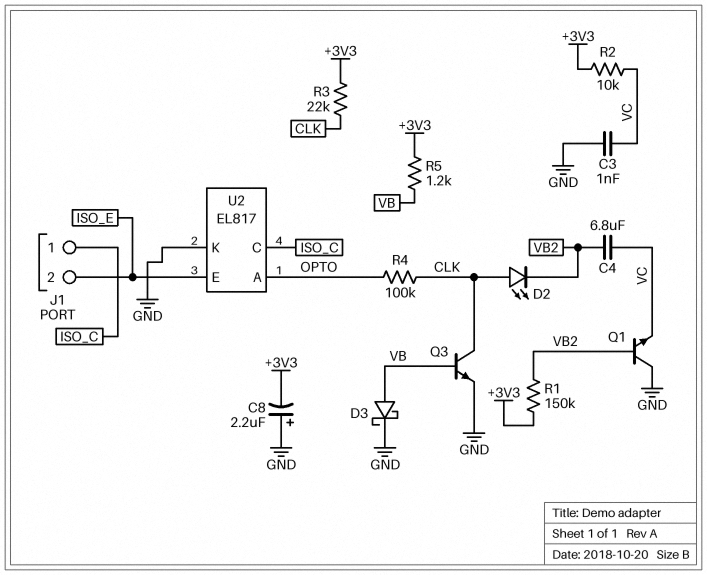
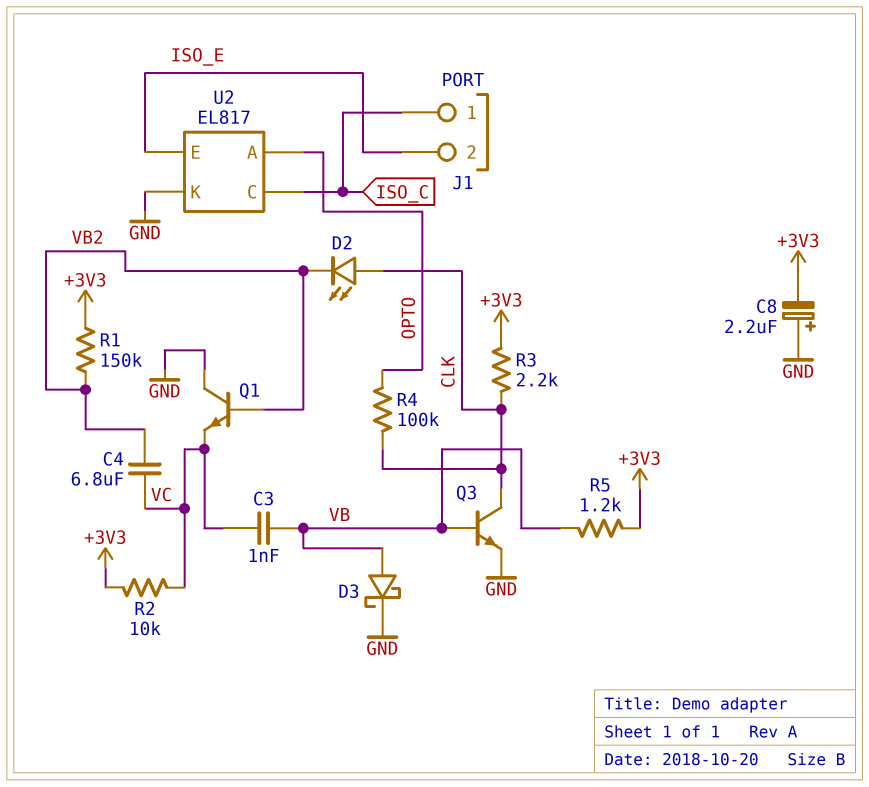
C3: 1nF (GND, VC) -> 1nF (VB, VC)
R3: 22k (+3V3, CLK) -> 2.2k (+3V3, CLK)

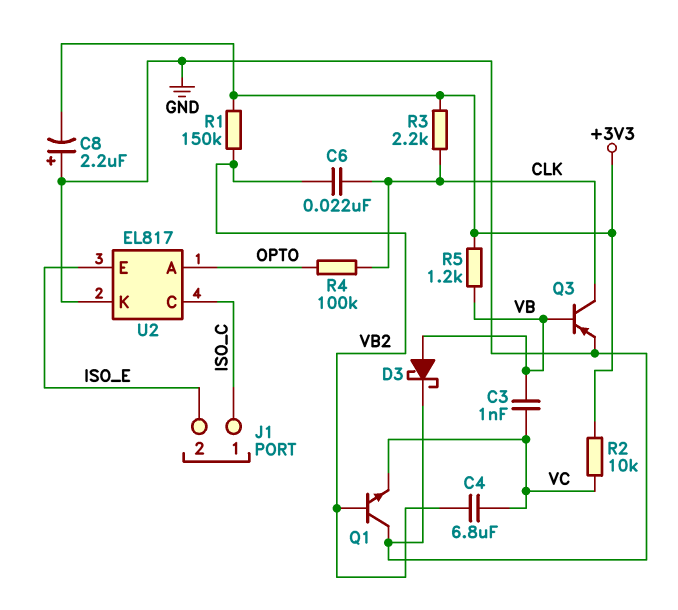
C6: none -> 22nF (CLK, VB2)
D2: LED (A CLK, K VB2) -> none
Q3: NPN (B VB, C CLK, E GND) -> PNP (B VB, C CLK, E GND)

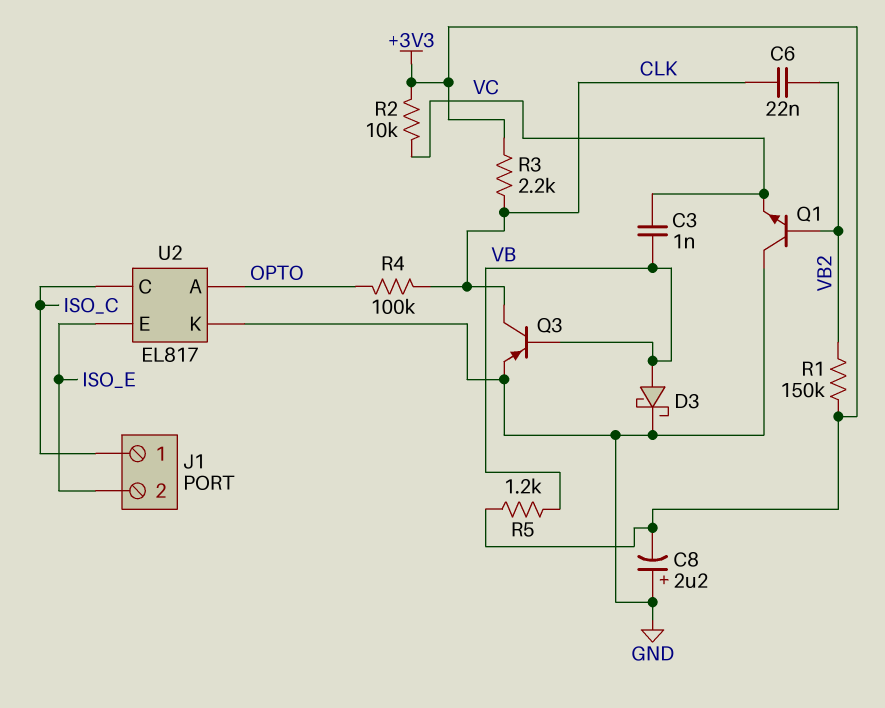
C4: 6.8uF (VB2, VC) -> none

